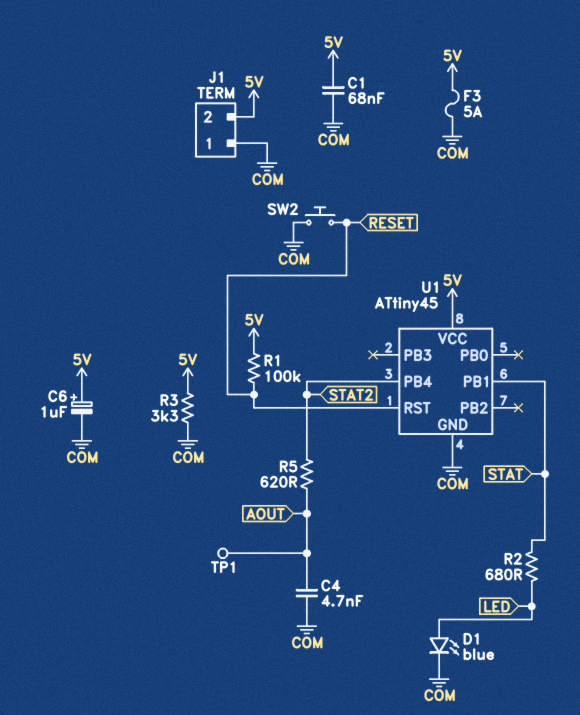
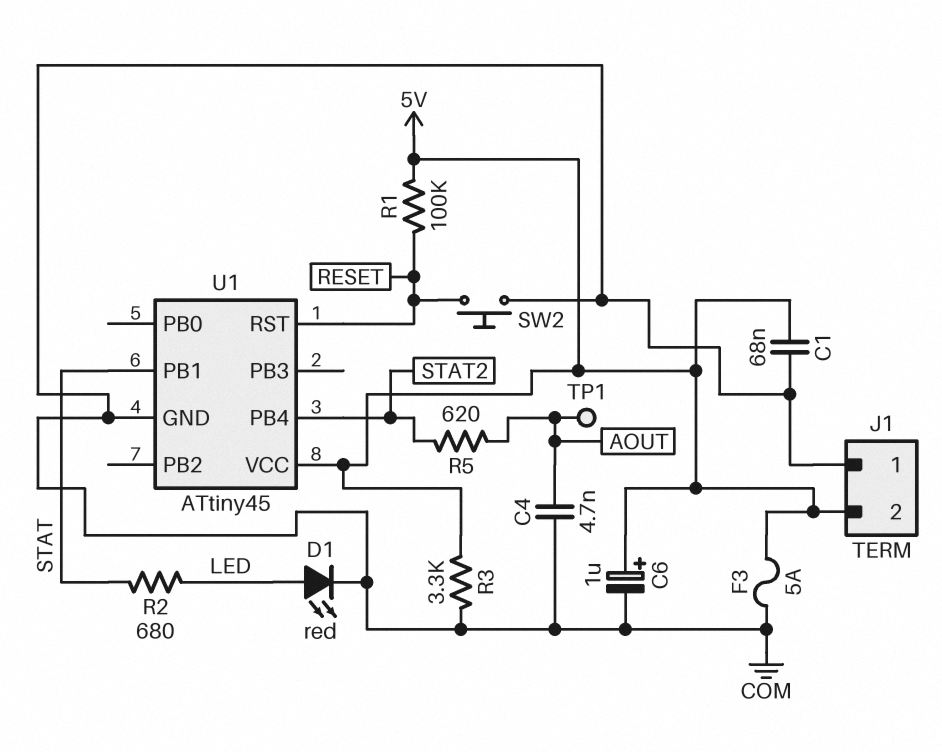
D1: LED blue (A LED, K COM) -> LED red (A LED, K COM)

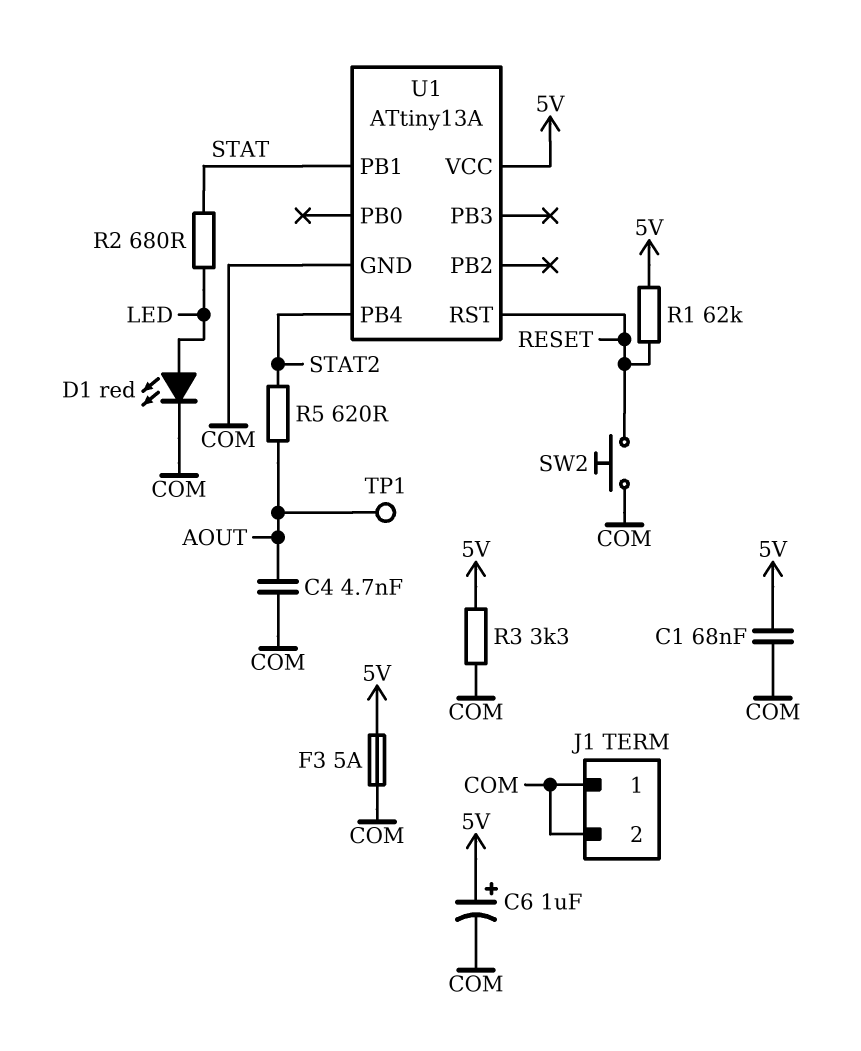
J1 pin 2: 5V -> COM
R1: 100k (5V, RESET) -> 62k (5V, RESET)
U1: ATtiny45 -> ATtiny13A

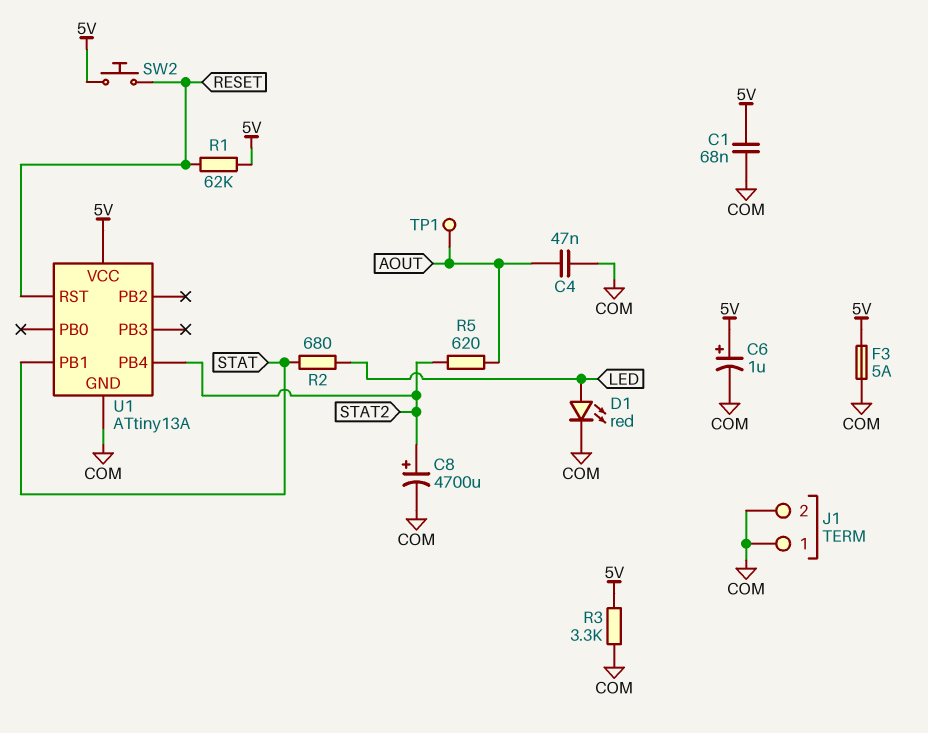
C4: 4.7nF (AOUT, COM) -> 47nF (AOUT, COM)
C8: none -> 4700uF (plus STAT2, minus COM)
SW2: button (COM, RESET) -> button (5V, RESET)

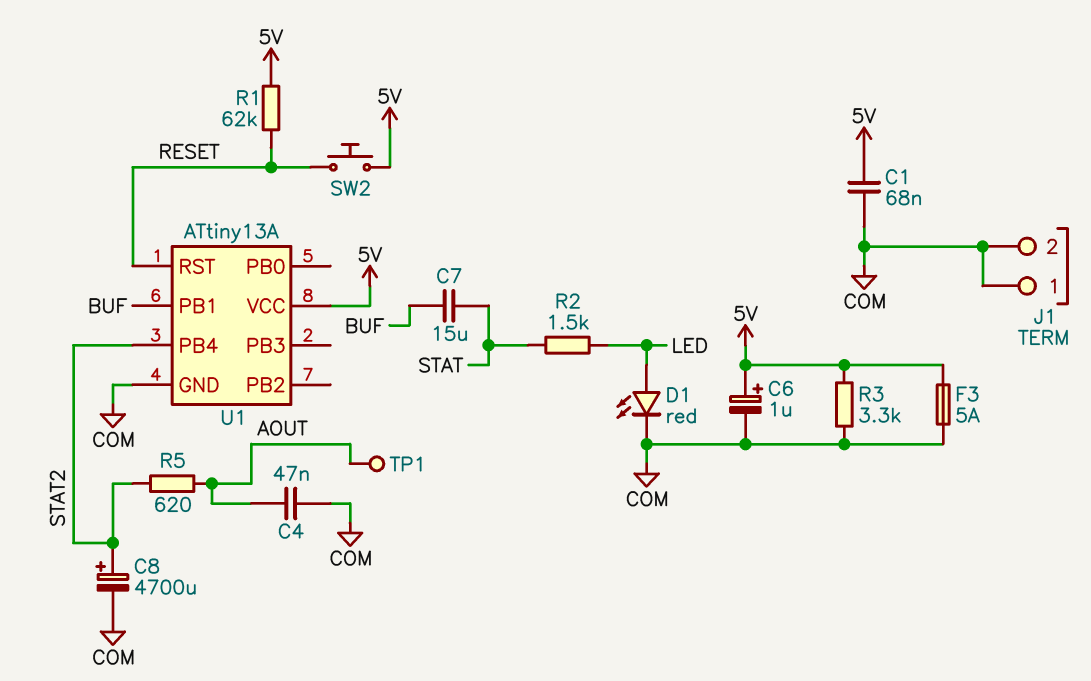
C7: none -> 15uF (BUF, STAT)
R2: 680 (LED, STAT) -> 1.5k (LED, STAT)
U1 pin PB1: STAT -> BUF

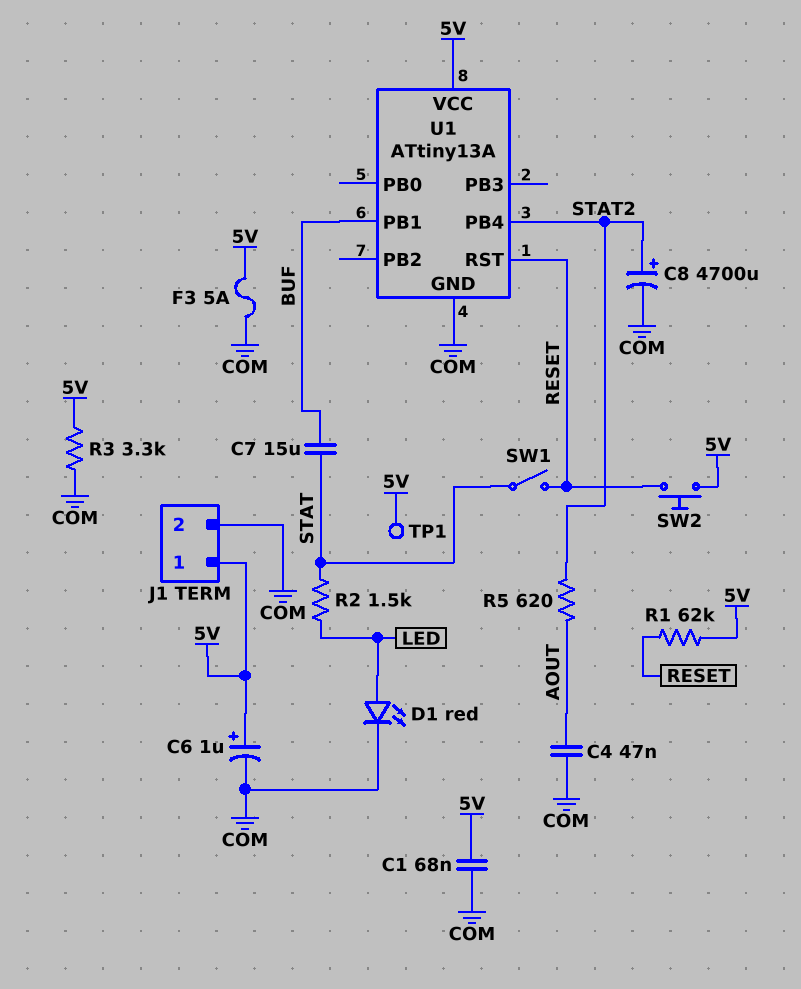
J1 pin 1: COM -> 5V
SW1: none -> switch (RESET, STAT)
TP1: test point (AOUT) -> test point (5V)

